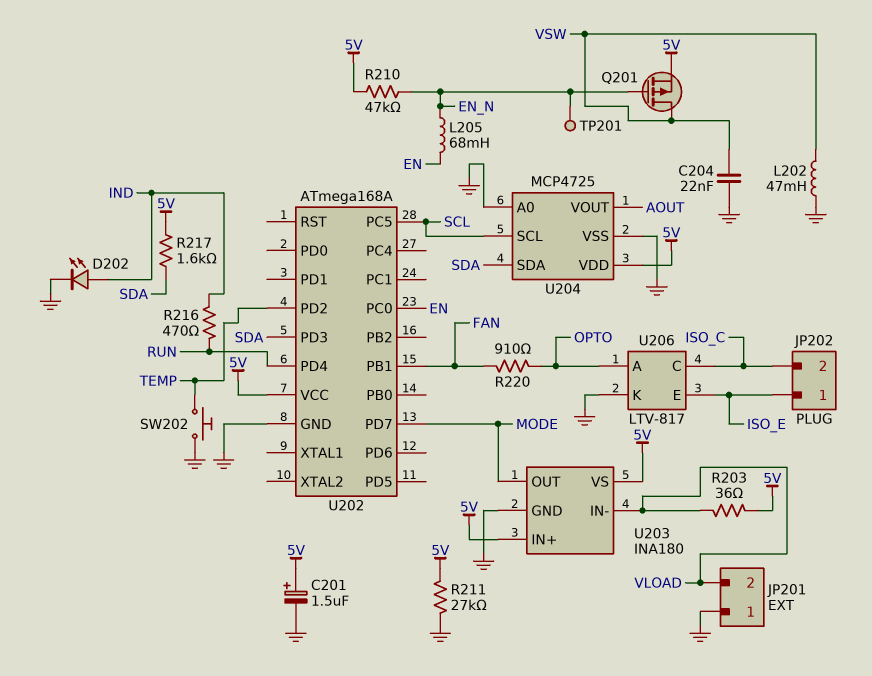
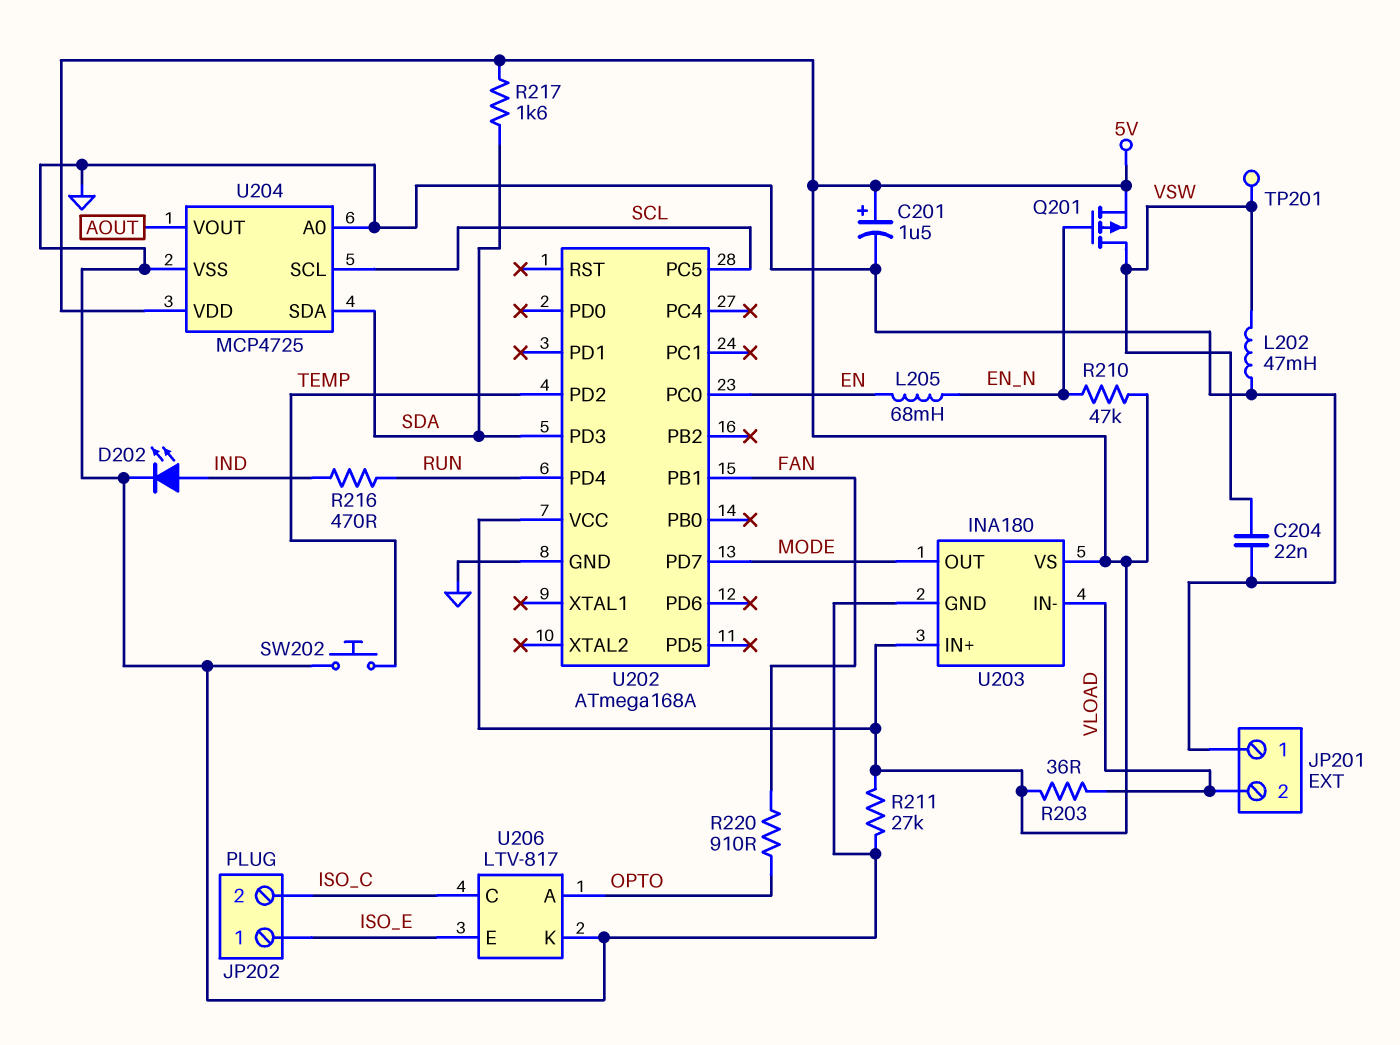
TP201: test point (EN_N) -> test point (VSW)

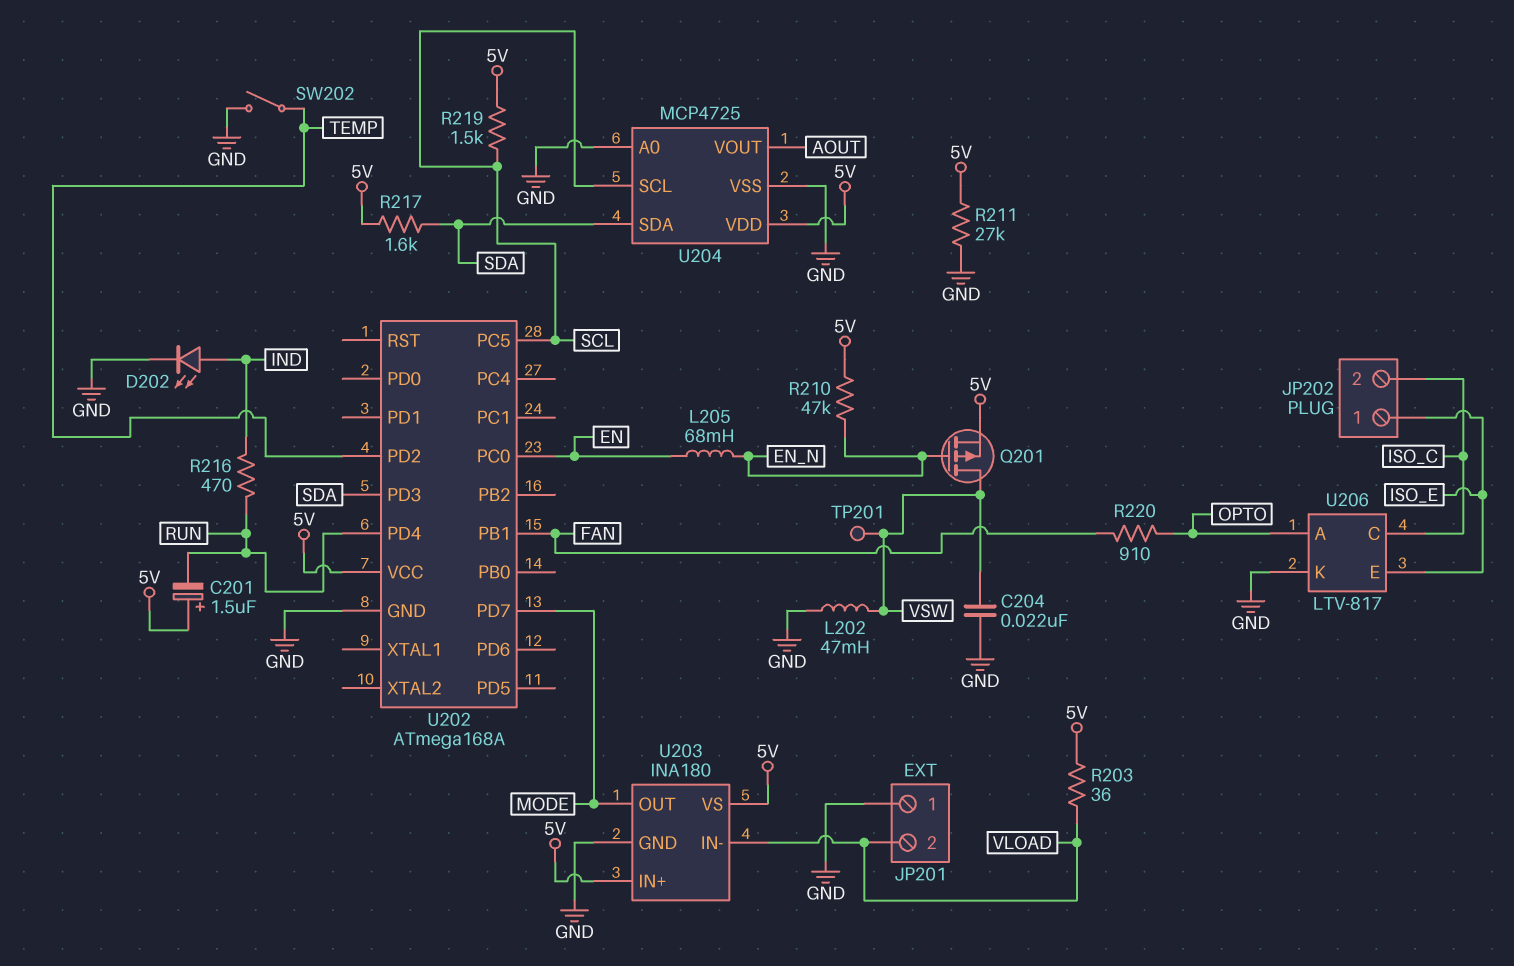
C201: 1.5uF (plus 5V, minus GND) -> 1.5uF (plus 5V, minus RUN)
R219: none -> 1.5k (5V, SCL)
SW202: button (GND, TEMP) -> switch (GND, TEMP)

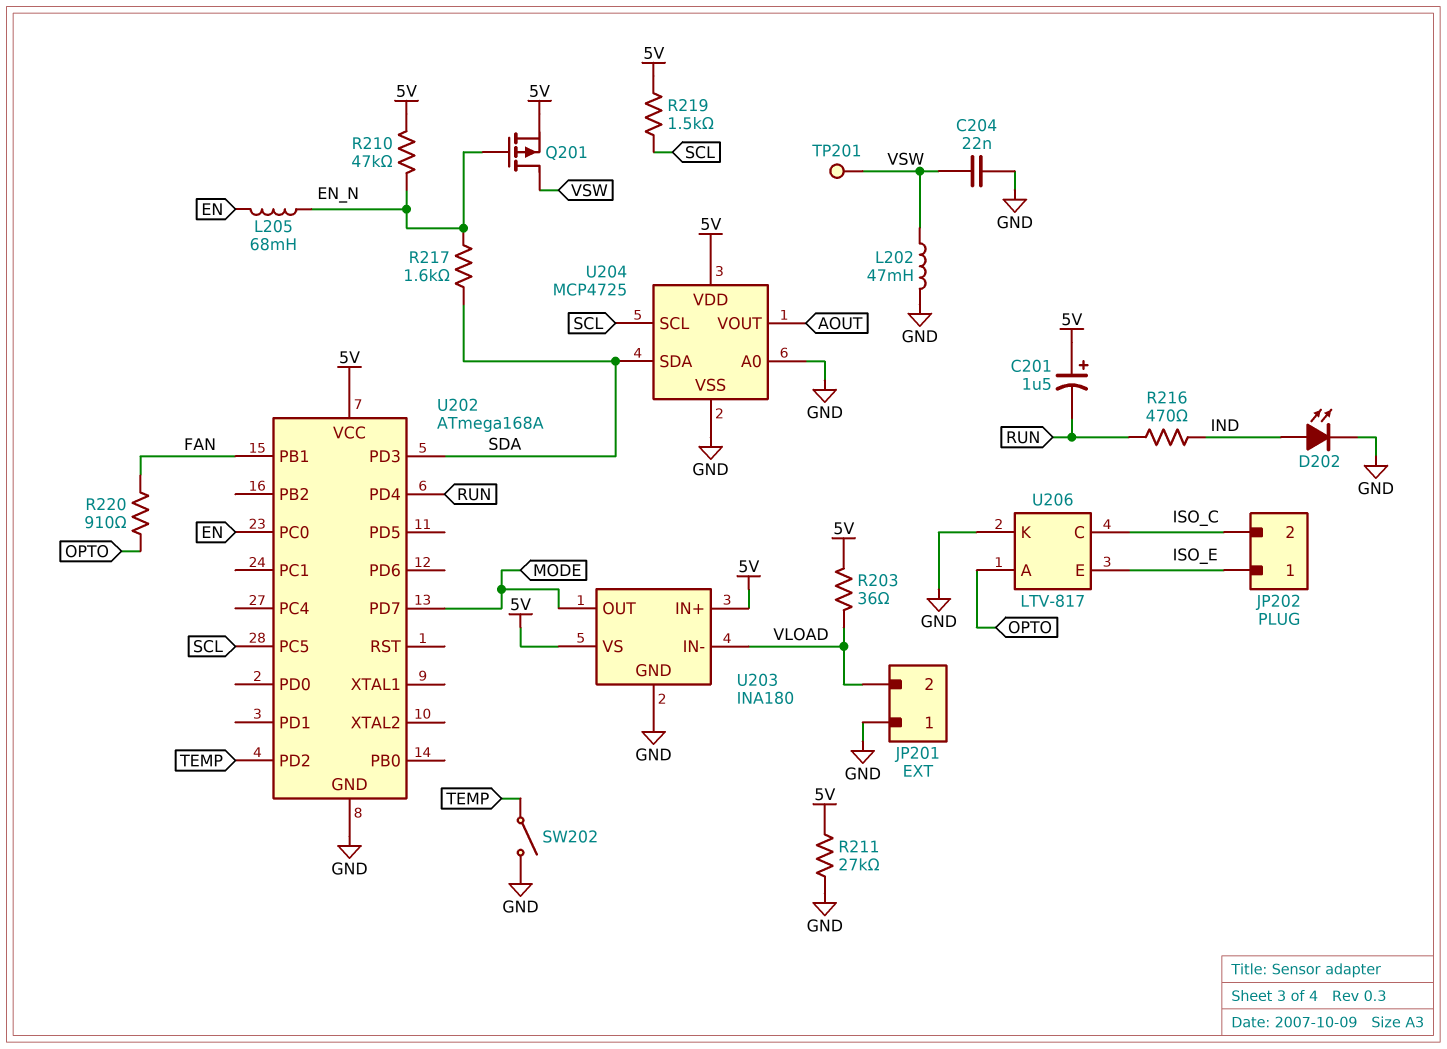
R217: 1.6k (5V, SDA) -> 1.6k (EN_N, SDA)

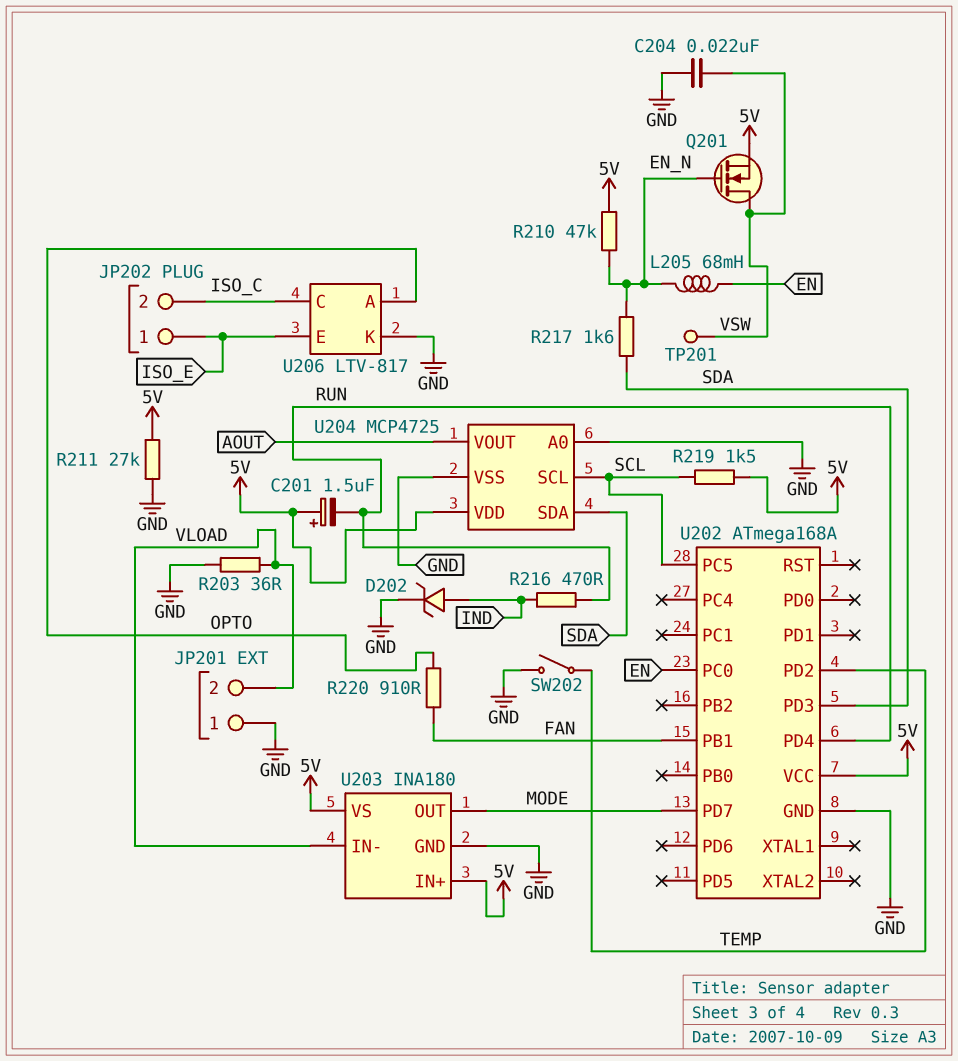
D202: LED (A IND, K GND) -> zener (A IND, K GND)
L202: 47mH (GND, VSW) -> none
Q201: PMOS (G EN_N, D VSW, S 5V) -> NMOS (G EN_N, D VSW, S 5V)
R203: 36 (5V, VLOAD) -> 36 (GND, VLOAD)

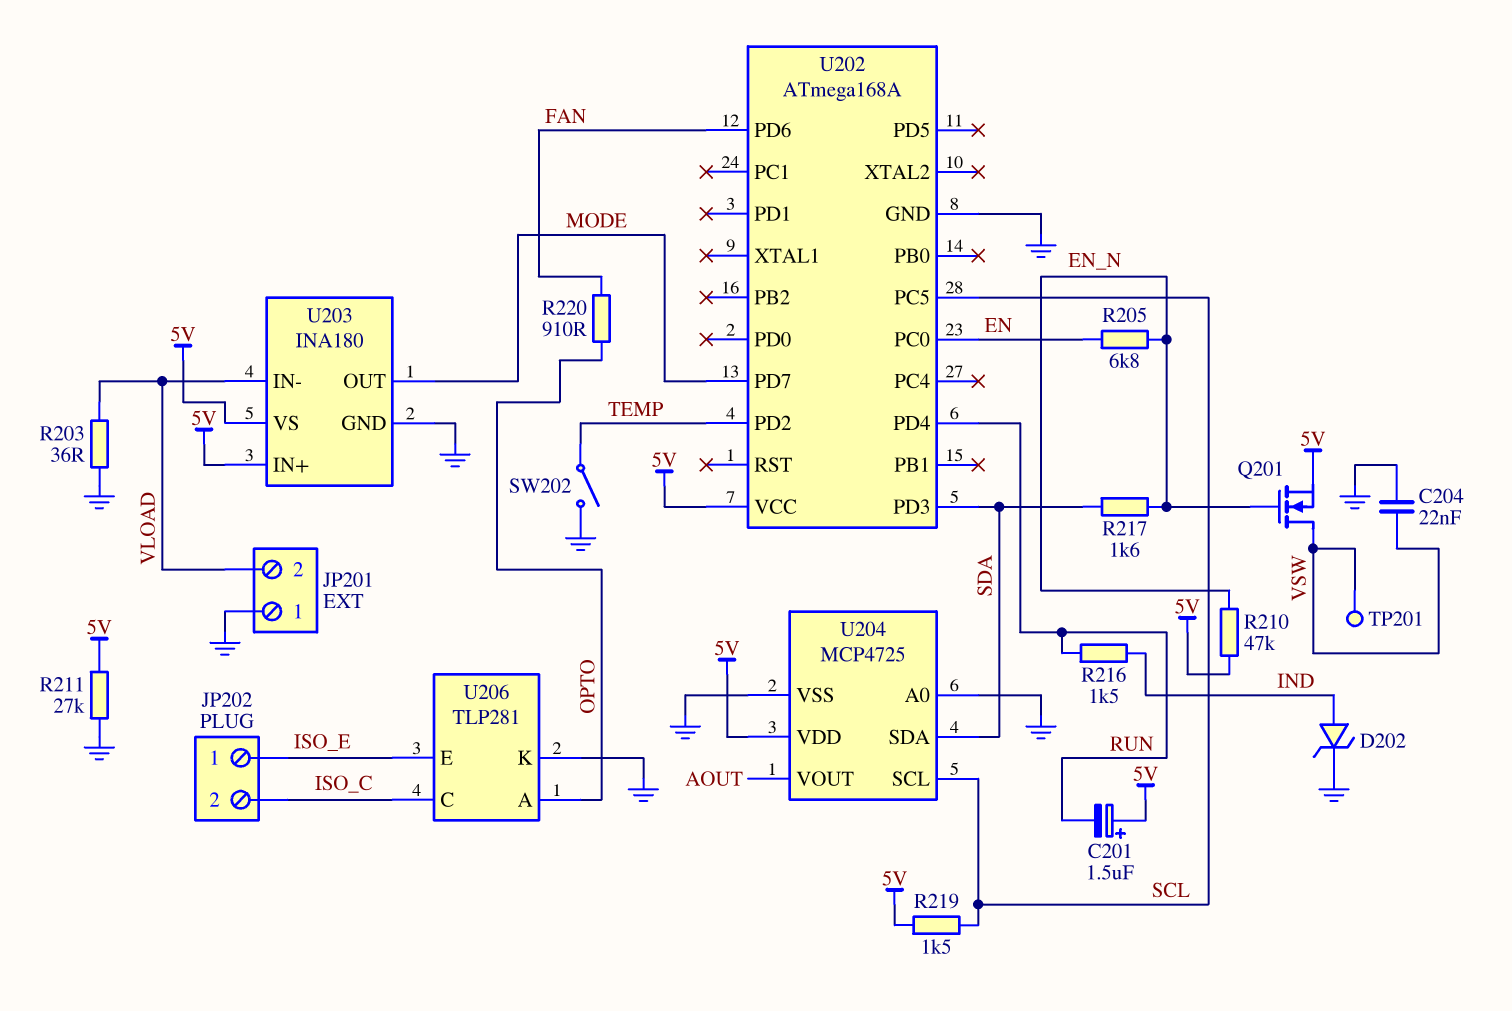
L205: 68mH (EN, EN_N) -> none
R205: none -> 6.8k (EN, EN_N)
R216: 470 (IND, RUN) -> 1.5k (IND, RUN)
U202 pin PB1: FAN -> none
U202 pin PD6: none -> FAN
U206: LTV-817 -> TLP281

